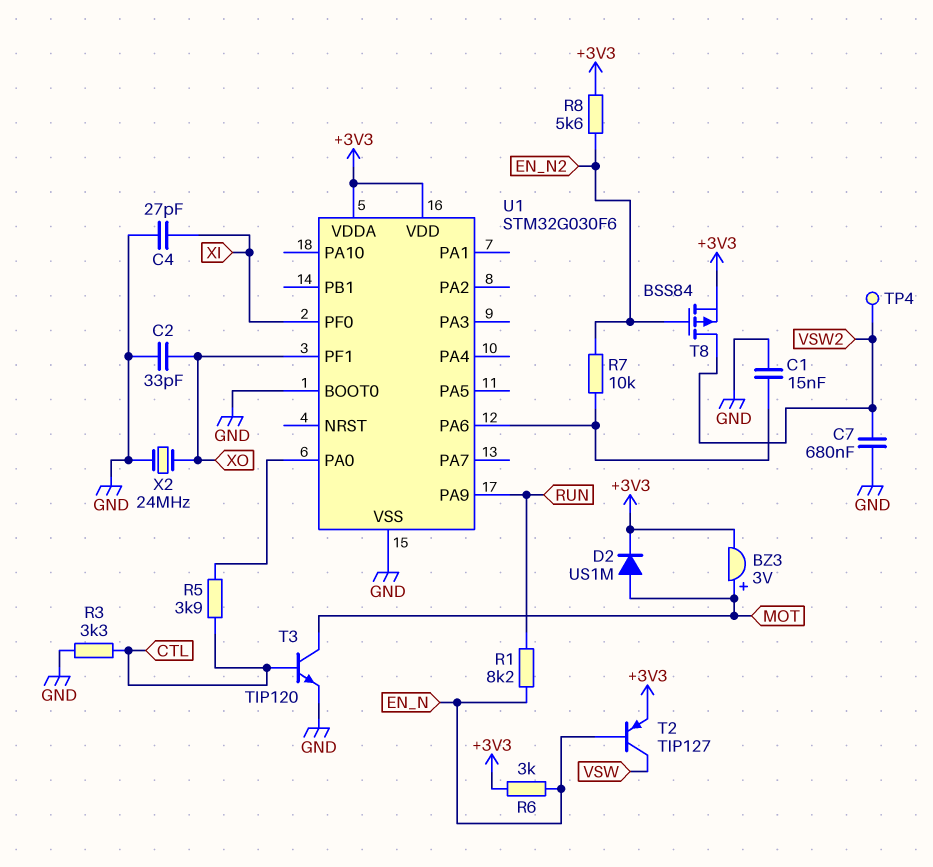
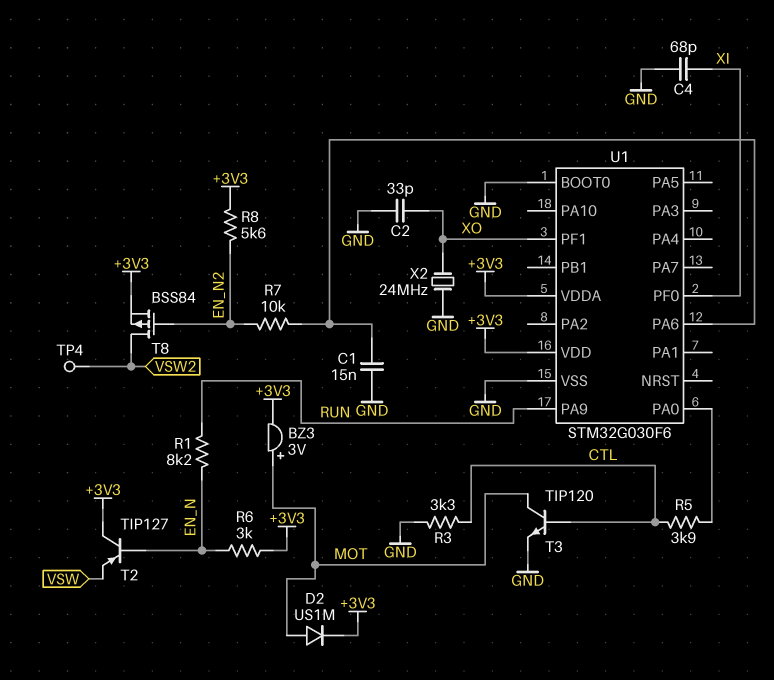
C4: 27pF (GND, XI) -> 68pF (GND, XI)
C7: 680nF (GND, VSW2) -> none
T2: PNP TIP127 (B EN_N, C VSW, E +3V3) -> PNP TIP127 (B EN_N, C +3V3, E VSW)

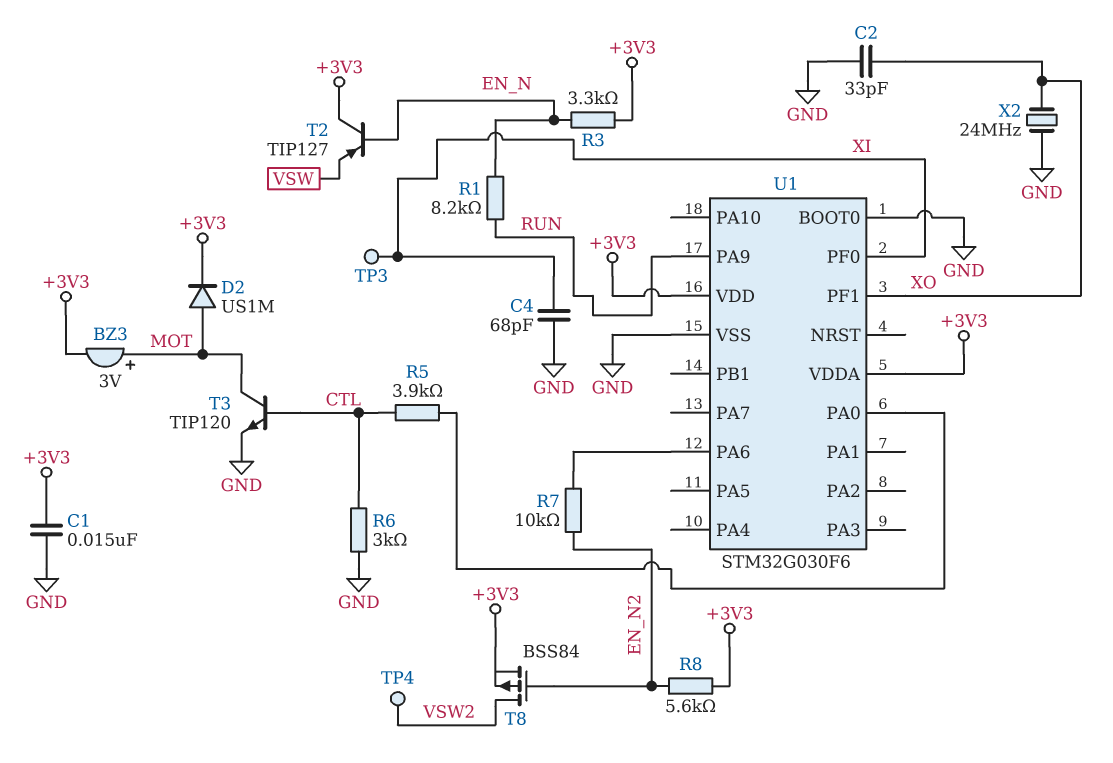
C1: 15nF (GND, U1/PA6) -> 15nF (+3V3, GND)
R3: 3.3k (CTL, GND) -> 3.3k (+3V3, EN_N)
R6: 3k (+3V3, EN_N) -> 3k (CTL, GND)
TP3: none -> test point (XI)

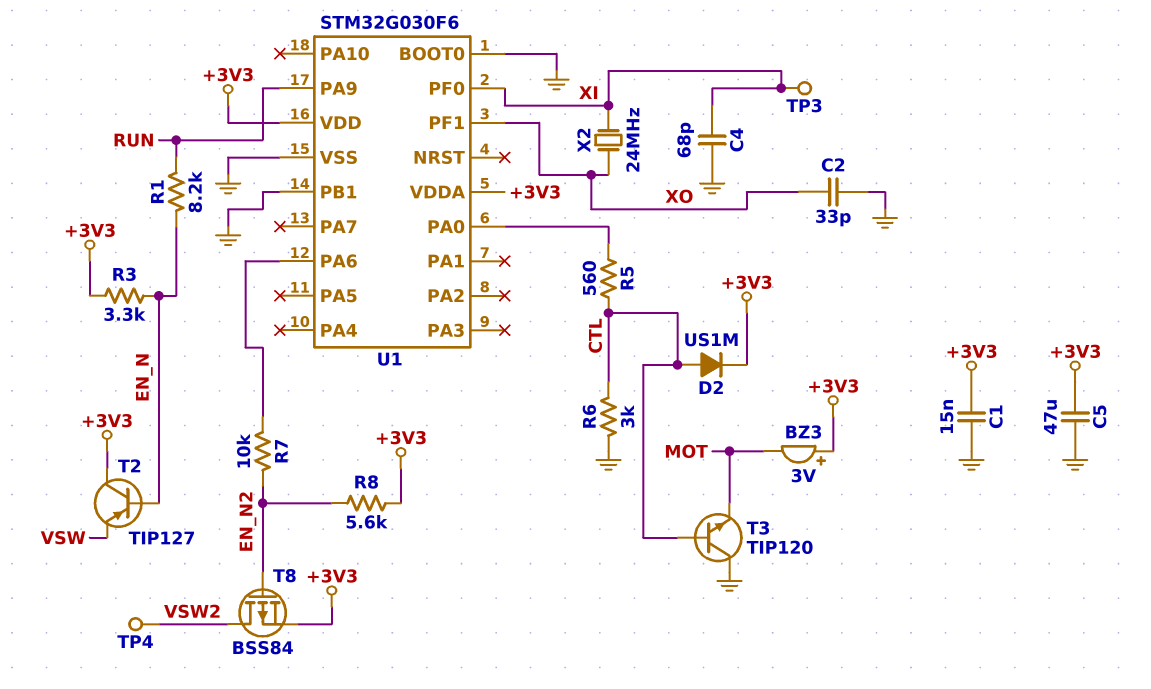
BZ3: buzzer 3V (plus MOT, minus +3V3) -> buzzer 3V (plus +3V3, minus MOT)
C5: none -> 47uF (+3V3, GND)
D2: diode US1M (A MOT, K +3V3) -> diode US1M (A CTL, K +3V3)
R5: 3.9k (CTL, U1/PA0) -> 560 (CTL, U1/PA0)
T3: NPN TIP120 (B CTL, C MOT, E GND) -> NPN TIP120 (B CTL, C GND, E MOT)
U1 pin PB1: none -> GND
X2: 24MHz (GND, XO) -> 24MHz (XI, XO)

